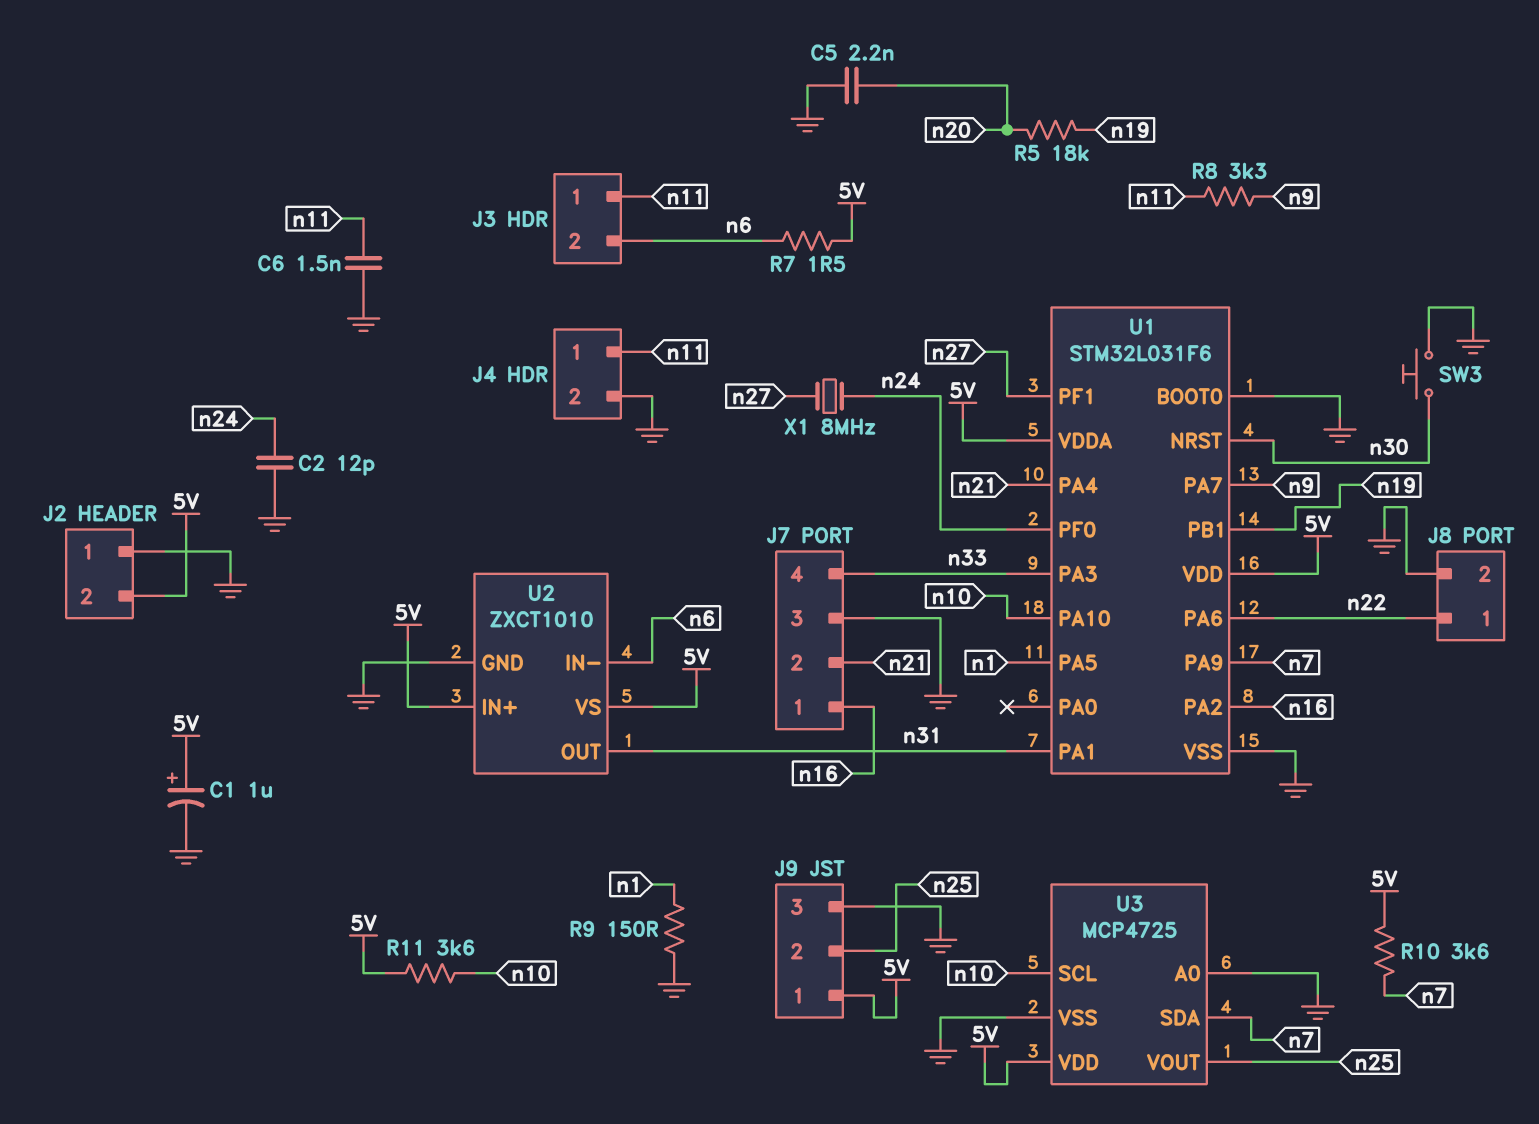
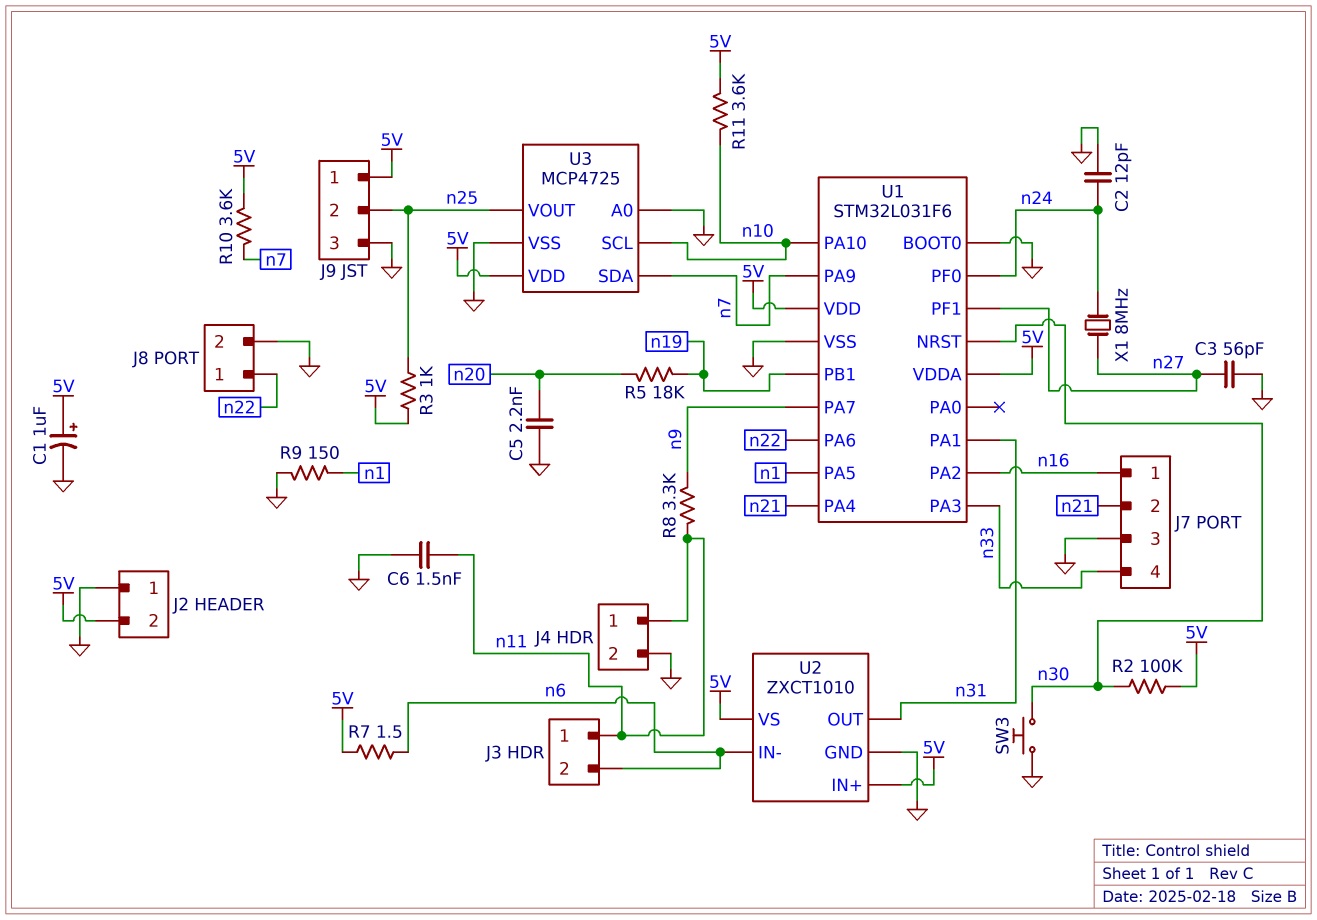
C3: none -> 56pF (GND, n27)
R2: none -> 100k (5V, n30)
R3: none -> 1k (5V, n25)

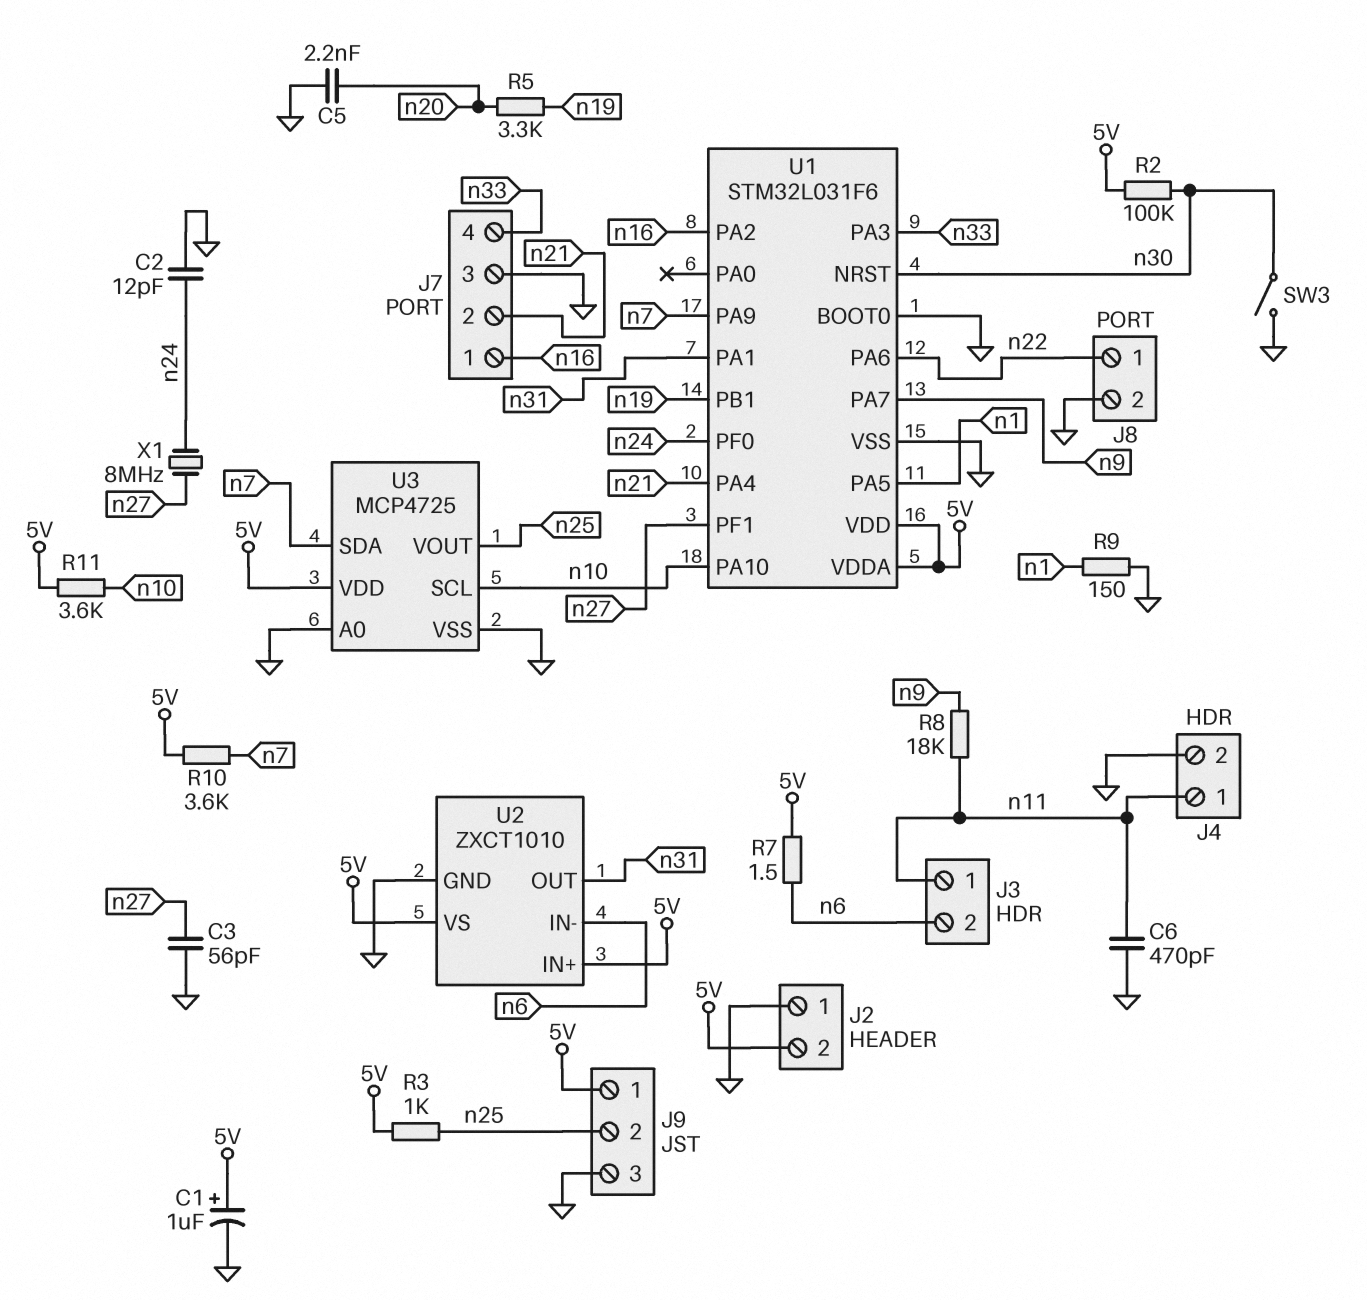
C6: 1.5nF (GND, n11) -> 470pF (GND, n11)
R5: 18k (n19, n20) -> 3.3k (n19, n20)
R8: 3.3k (n9, n11) -> 18k (n9, n11)
SW3: button (GND, n30) -> switch (GND, n30)

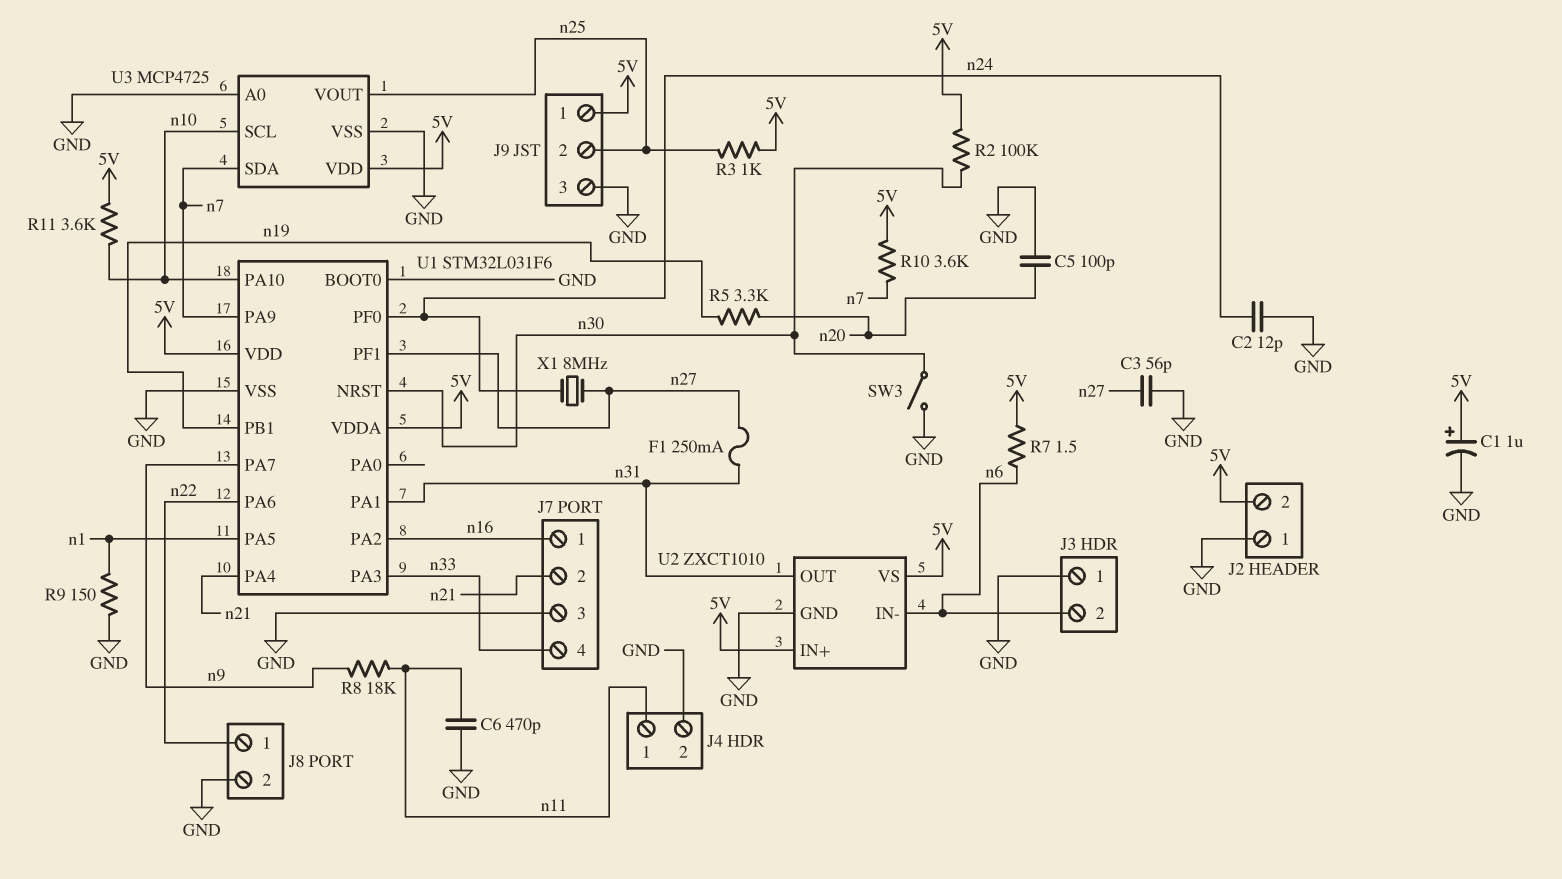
C5: 2.2nF (GND, n20) -> 100pF (GND, n20)
F1: none -> 250mA (n27, n31)
J3 pin 1: n11 -> GND

